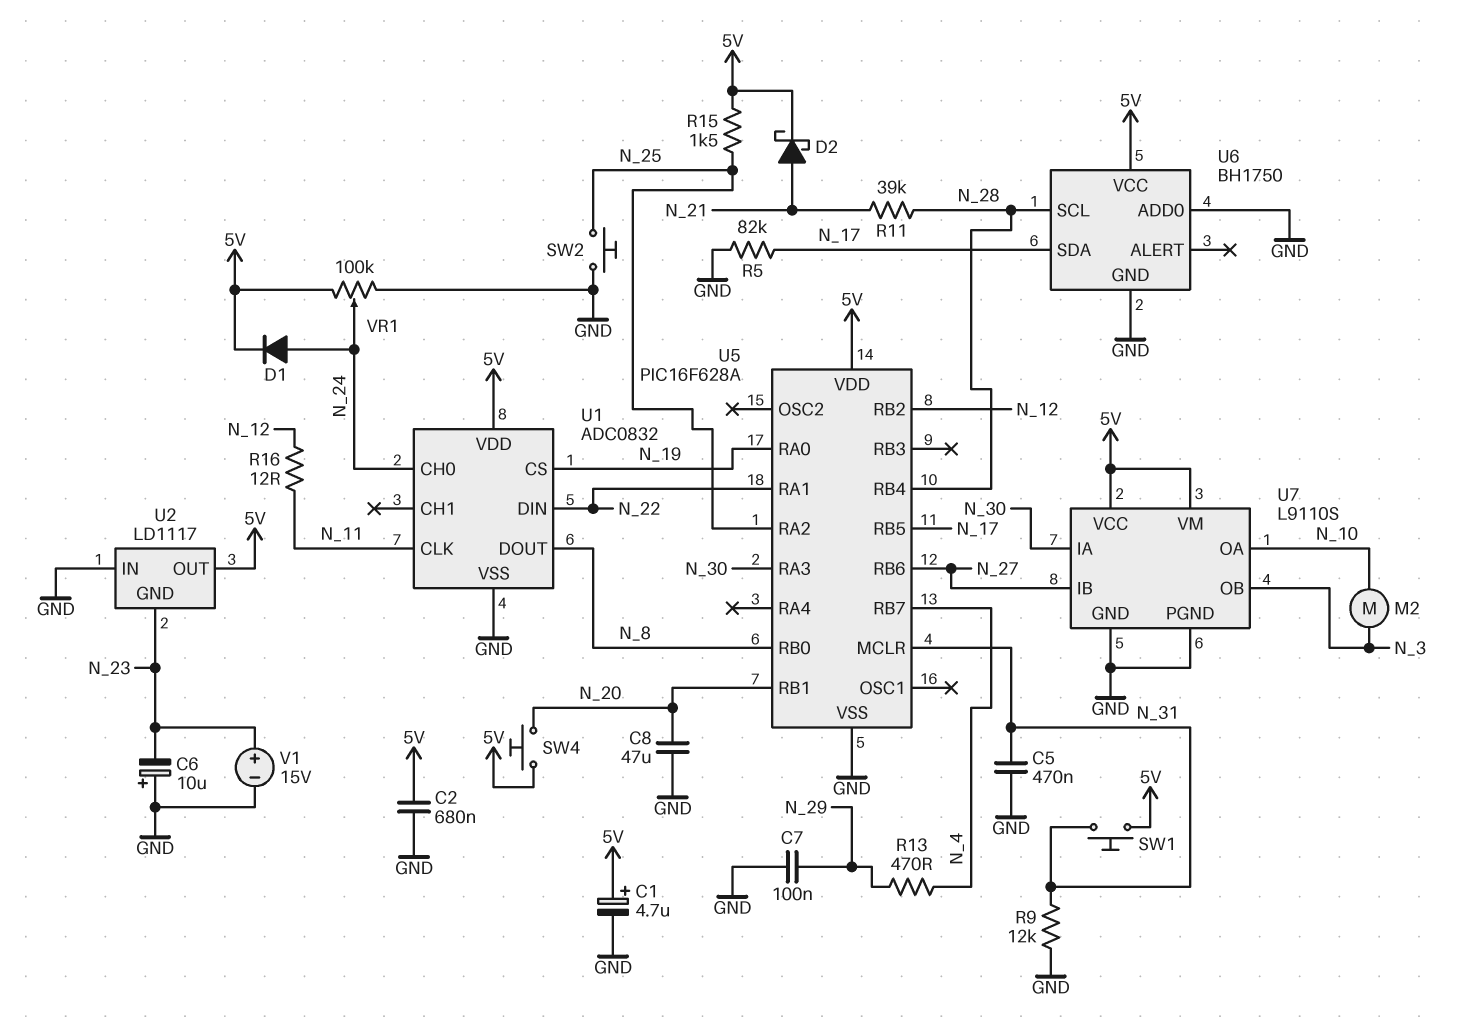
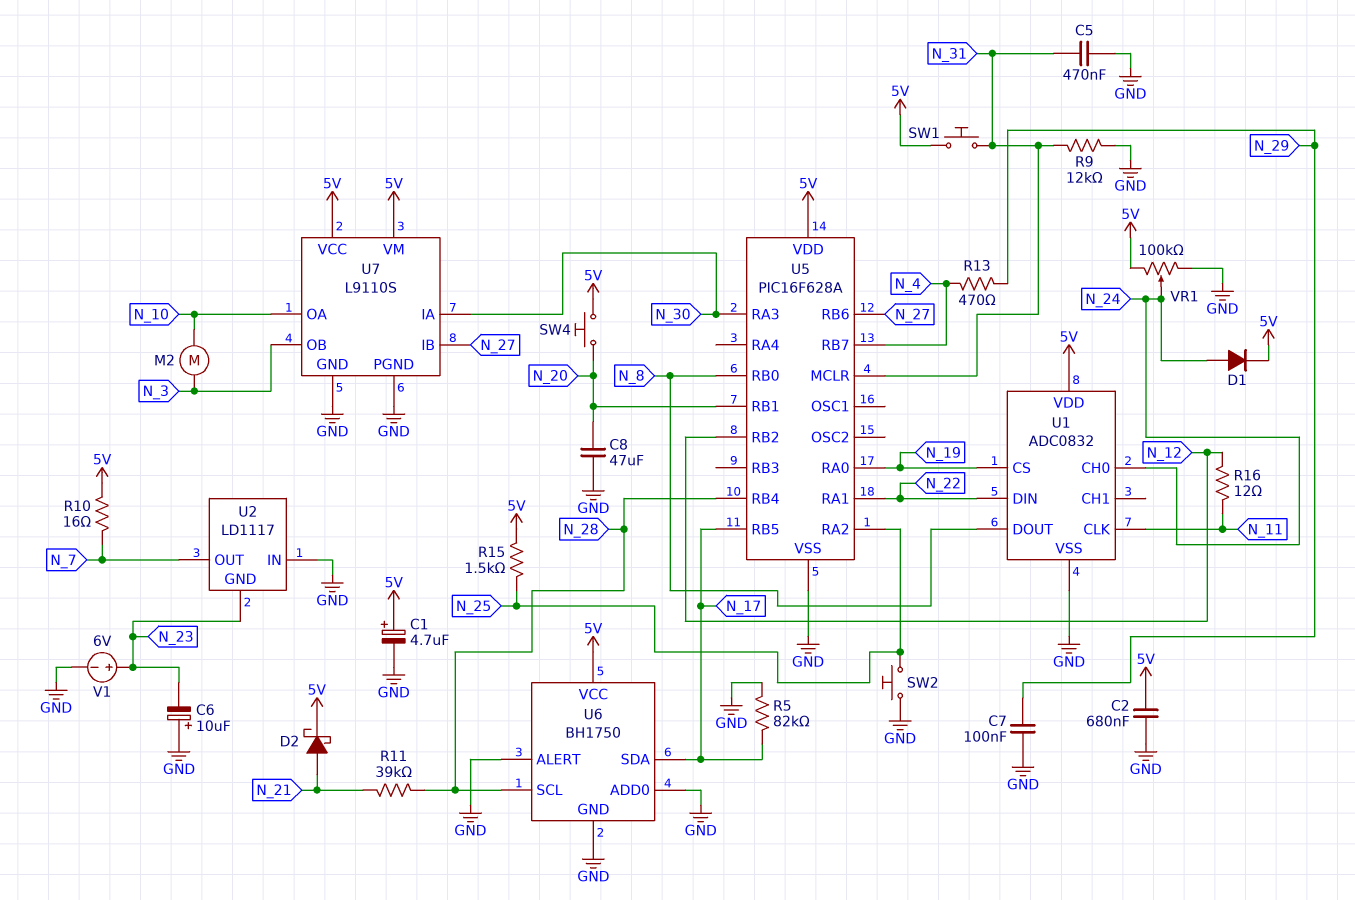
R10: none -> 16 (5V, N_7)
U2 pin OUT: 5V -> N_7
U6 pin ALERT: none -> GND
V1: 15V (plus N_23, minus GND) -> 6V (plus N_23, minus GND)

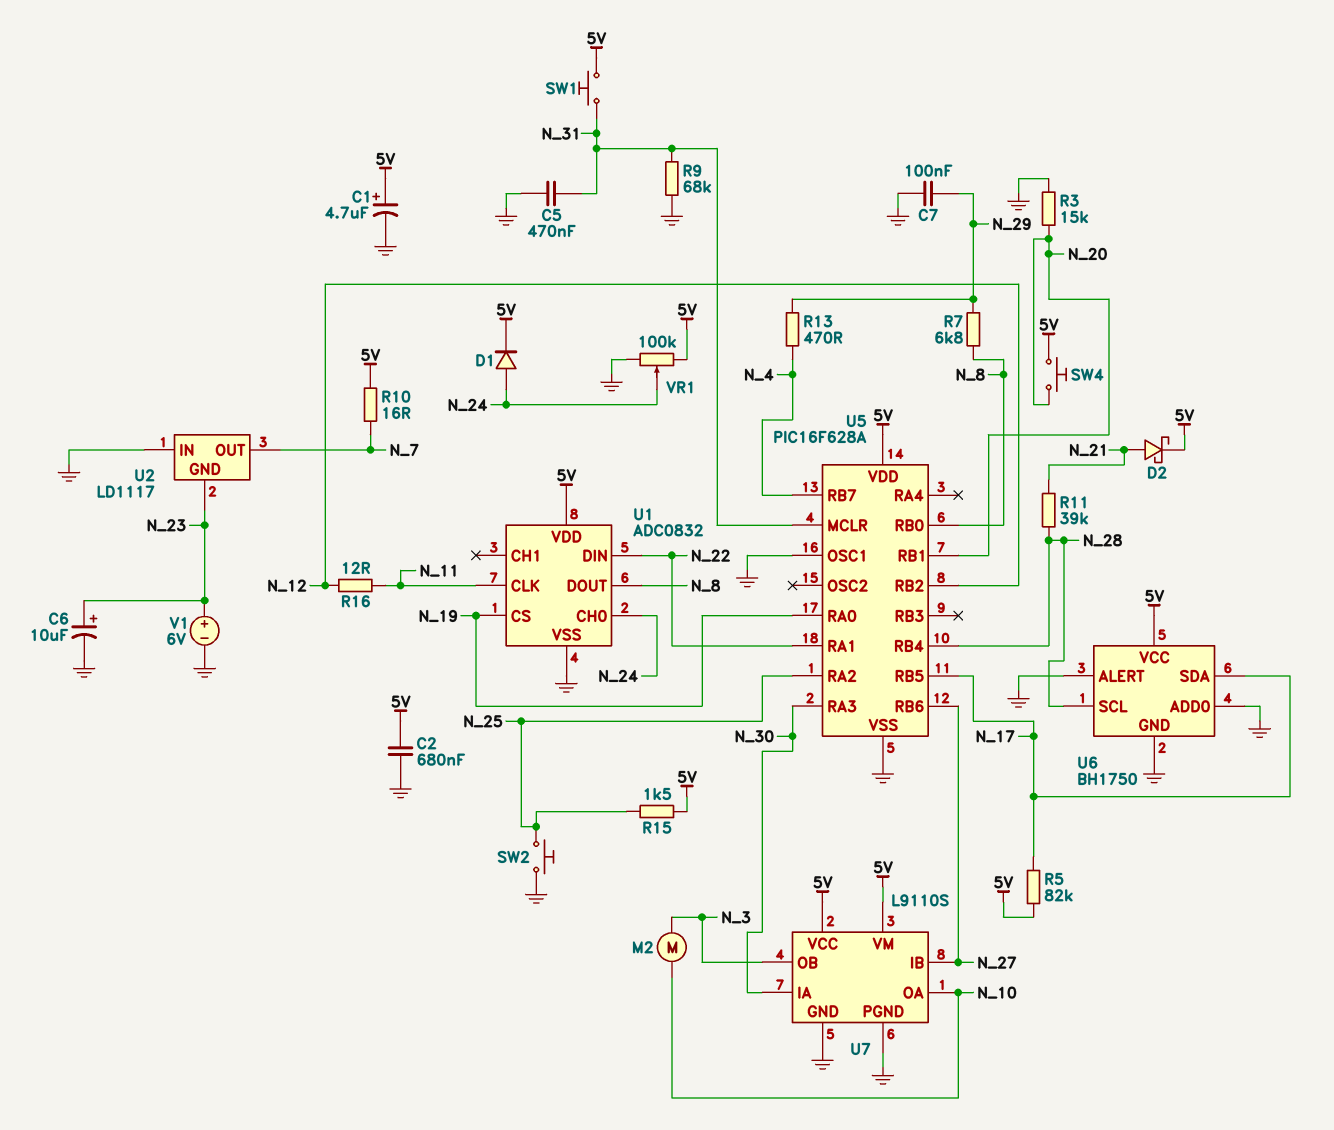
C6: 10uF (plus GND, minus N_23) -> 10uF (plus N_23, minus GND)
C8: 47uF (GND, N_20) -> none
R3: none -> 15k (GND, N_20)
R5: 82k (GND, N_17) -> 82k (5V, N_17)
R7: none -> 6.8k (N_8, N_29)
R9: 12k (GND, N_31) -> 68k (GND, N_31)
U5 pin OSC1: none -> GND

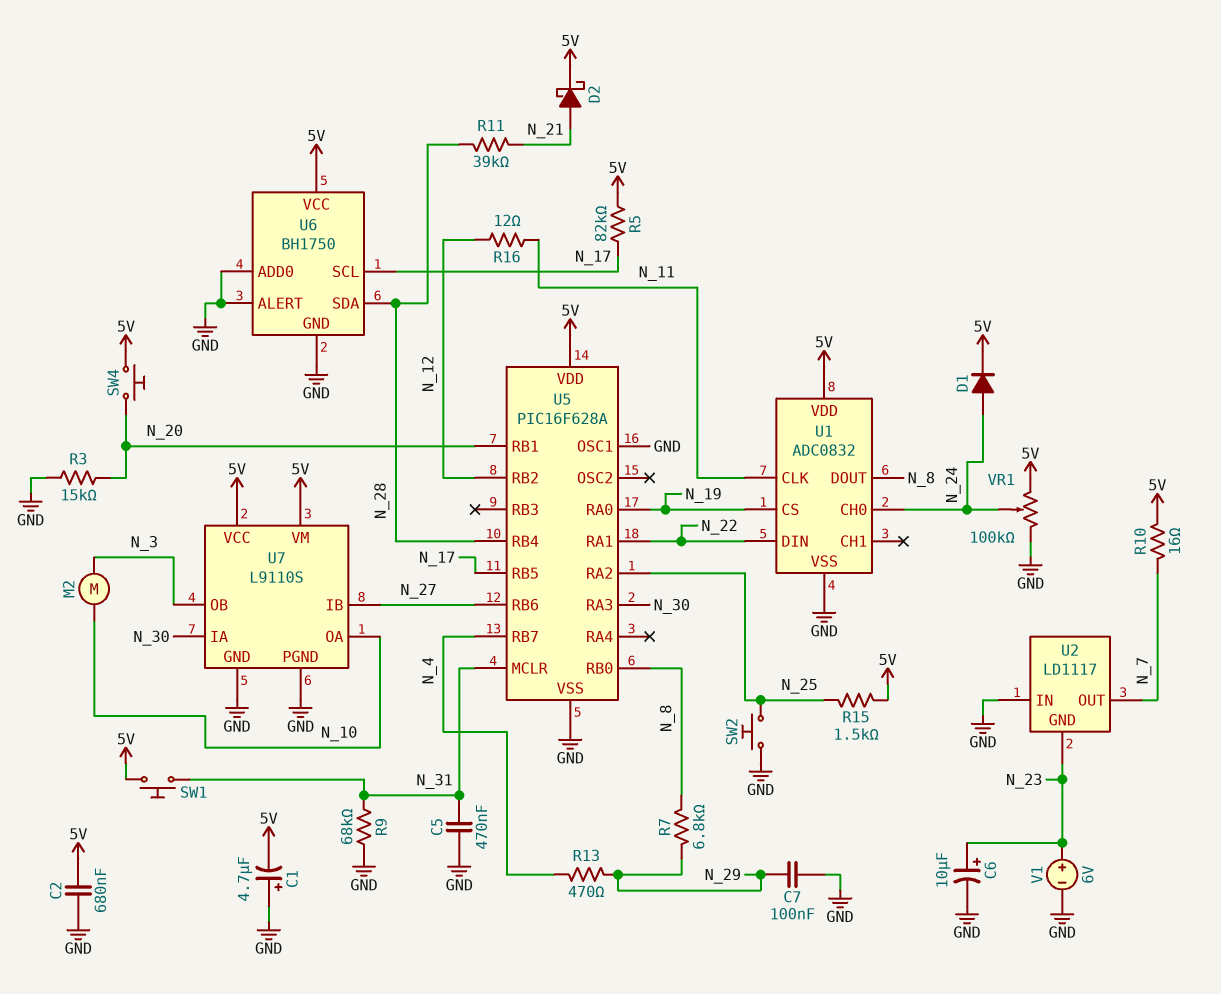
C1: 4.7uF (plus 5V, minus GND) -> 4.7uF (plus GND, minus 5V)
U6 pin SCL: N_28 -> N_17
U6 pin SDA: N_17 -> N_28

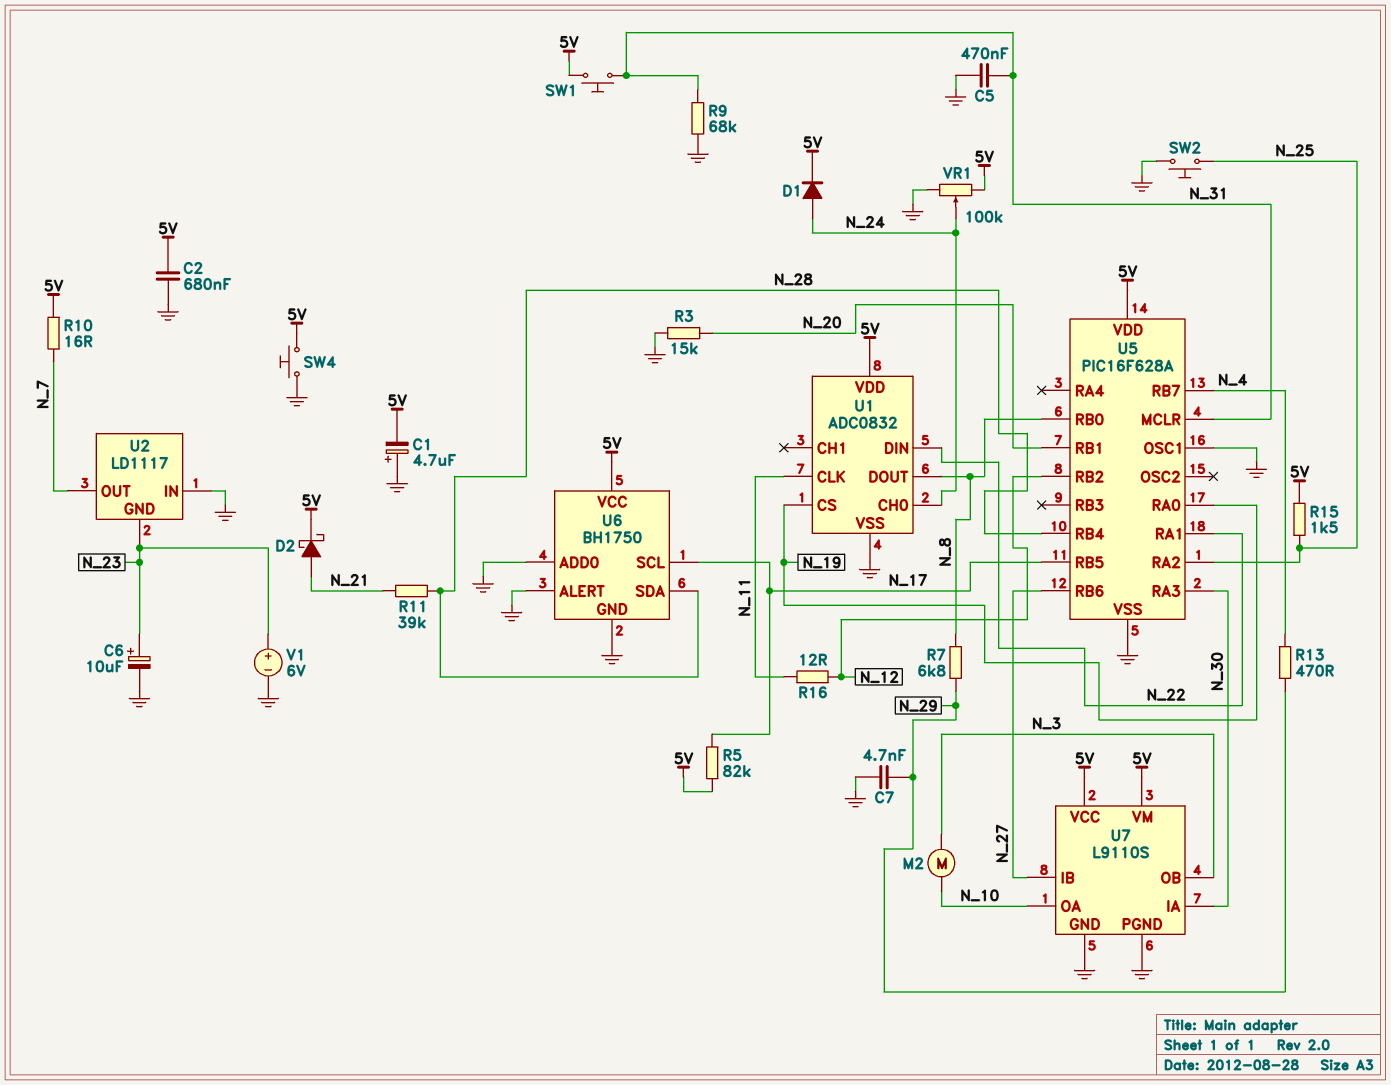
C7: 100nF (GND, N_29) -> 4.7nF (GND, N_29)
SW4: button (5V, N_20) -> button (5V, GND)

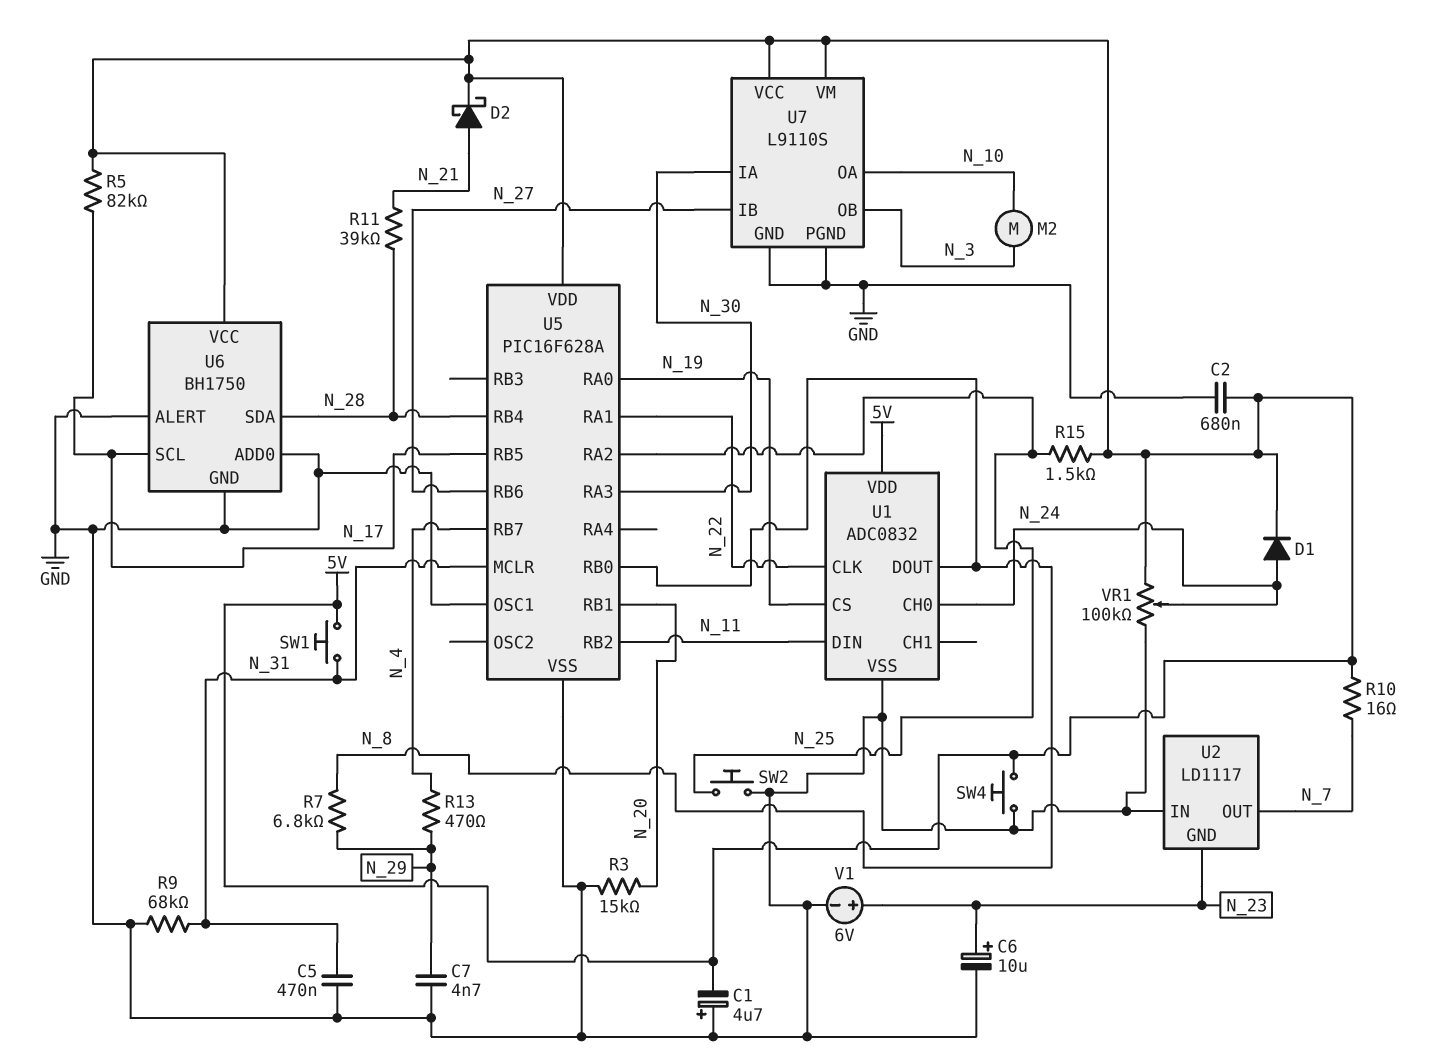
R16: 12 (N_11, N_12) -> none
U1 pin CLK: N_11 -> N_22
U1 pin DIN: N_22 -> N_11
U5 pin RB2: N_12 -> N_11

